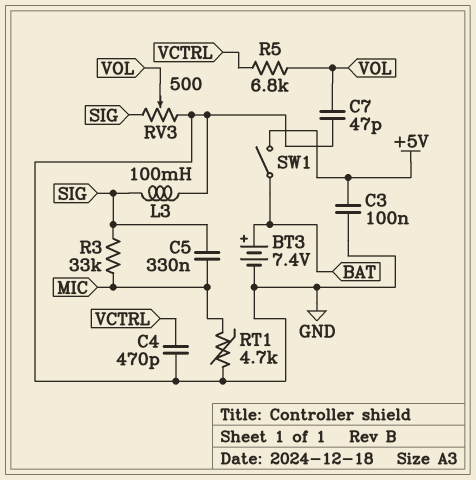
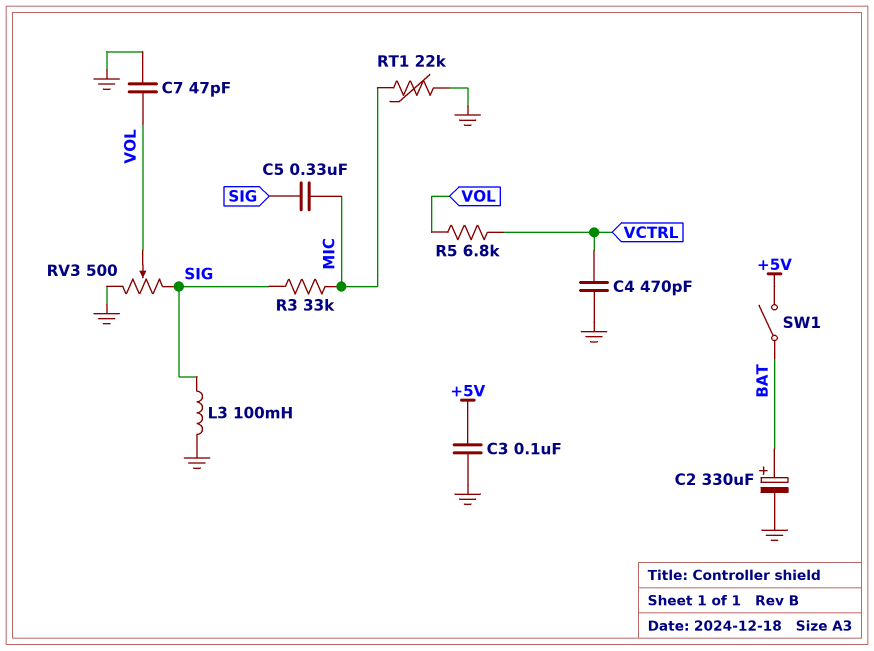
BT3: 7.4V (plus BAT, minus GND) -> none
C2: none -> 330uF (plus BAT, minus GND)
RT1: 4.7k (GND, MIC) -> 22k (GND, MIC)

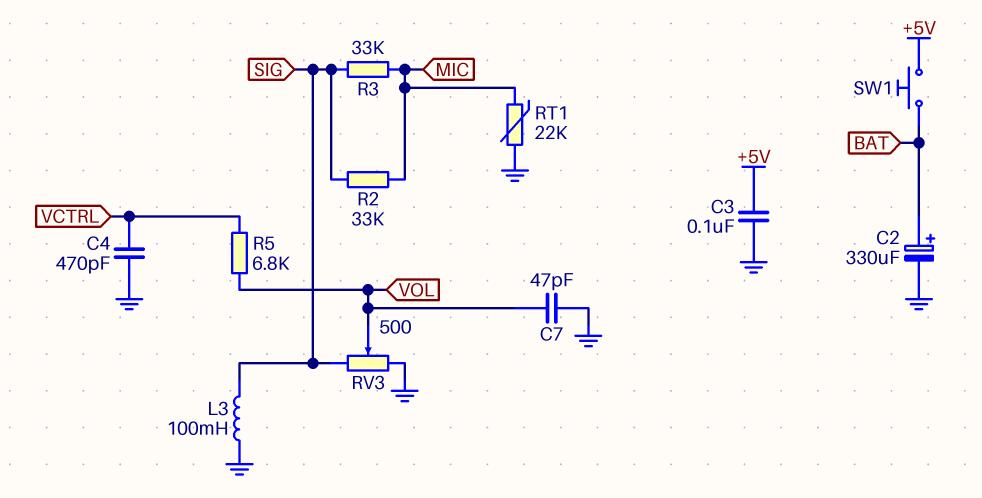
C5: 330nF (MIC, SIG) -> none
R2: none -> 33k (MIC, SIG)
SW1: switch (+5V, BAT) -> button (+5V, BAT)

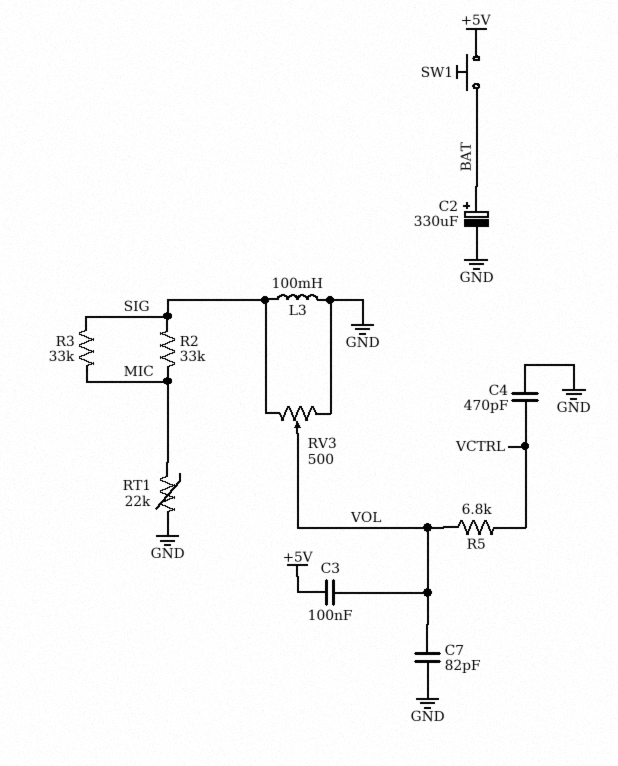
C3: 100nF (+5V, GND) -> 100nF (+5V, VOL)
C7: 47pF (GND, VOL) -> 82pF (GND, VOL)

